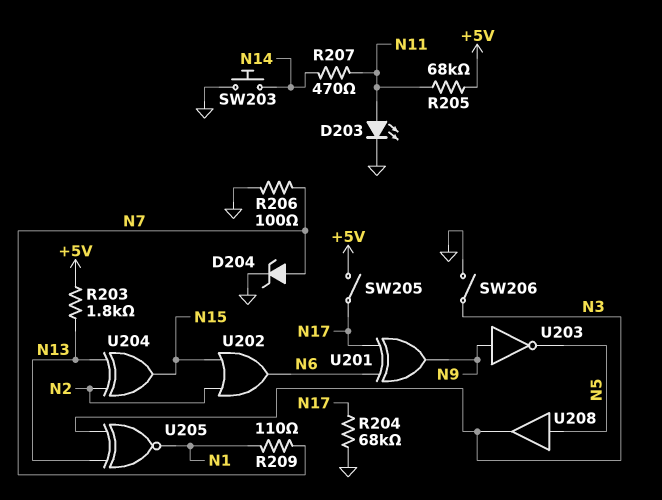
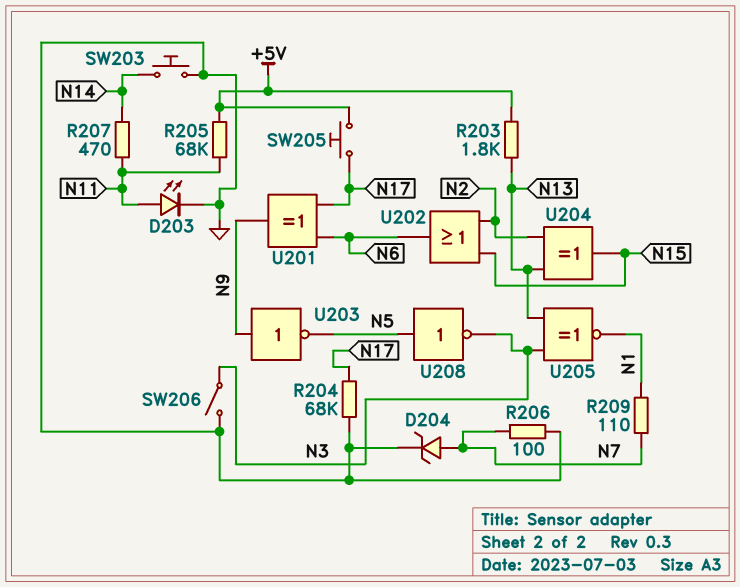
SW205: switch (+5V, N17) -> button (+5V, N17)
U208: buffer (in N5, out N3) -> NOT (in N5, out N3)

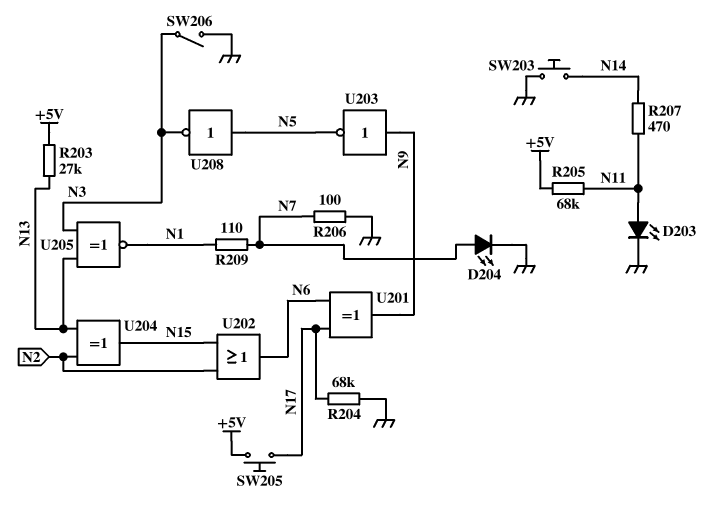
D204: zener (A N7, K GND) -> LED (A N7, K GND)
R203: 1.8k (+5V, N13) -> 27k (+5V, N13)

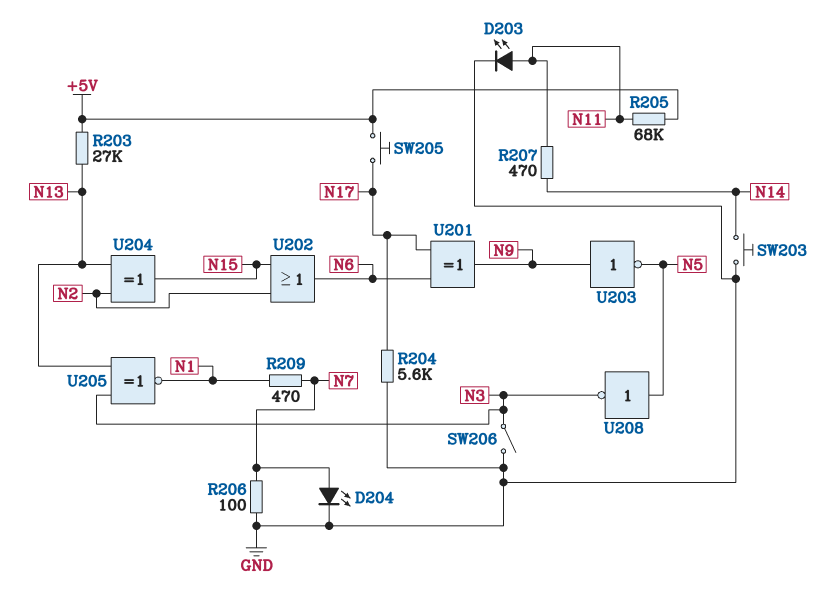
R204: 68k (GND, N17) -> 5.6k (GND, N17)
R209: 110 (N1, N7) -> 470 (N1, N7)

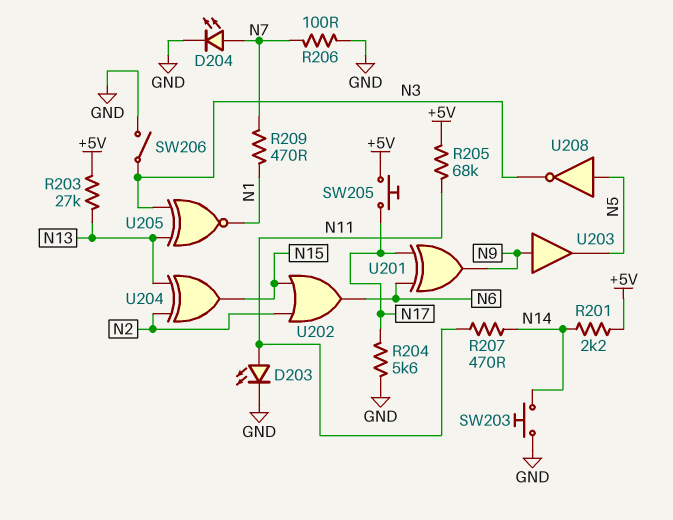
R201: none -> 2.2k (+5V, N14)
U203: NOT (in N9, out N5) -> buffer (in N9, out N5)

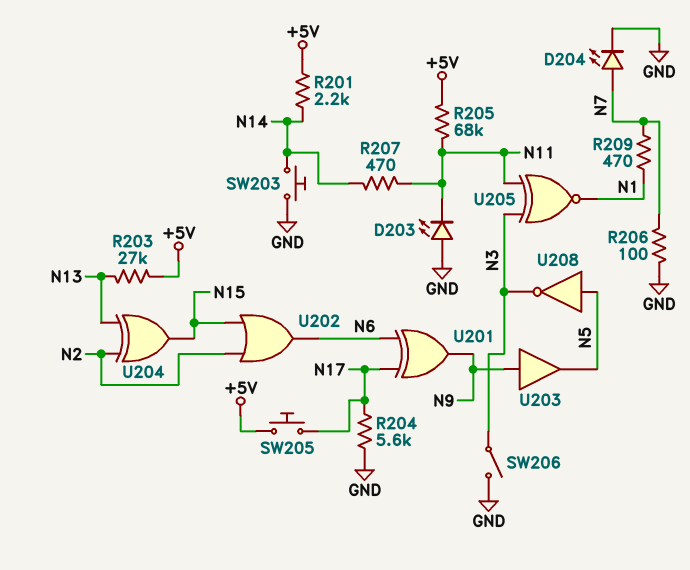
D203: LED (A N11, K GND) -> LED (A GND, K N11)
U205: XNOR (in N3, in N13, out N1) -> XNOR (in N3, in N11, out N1)

